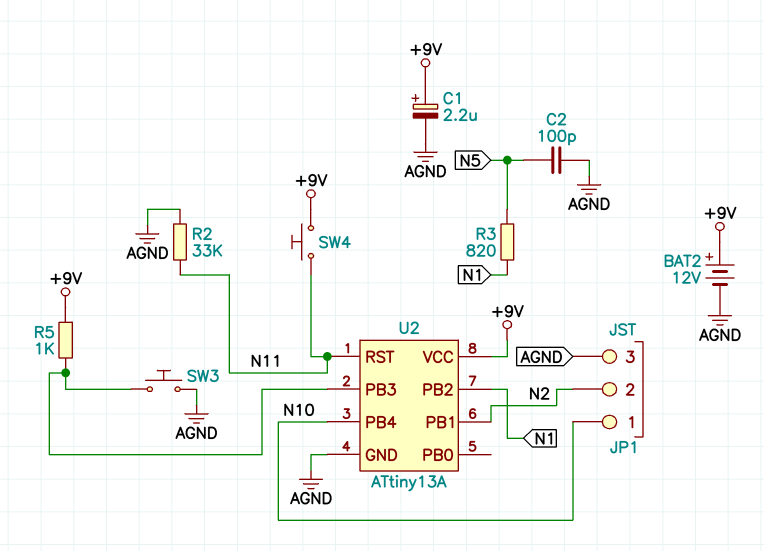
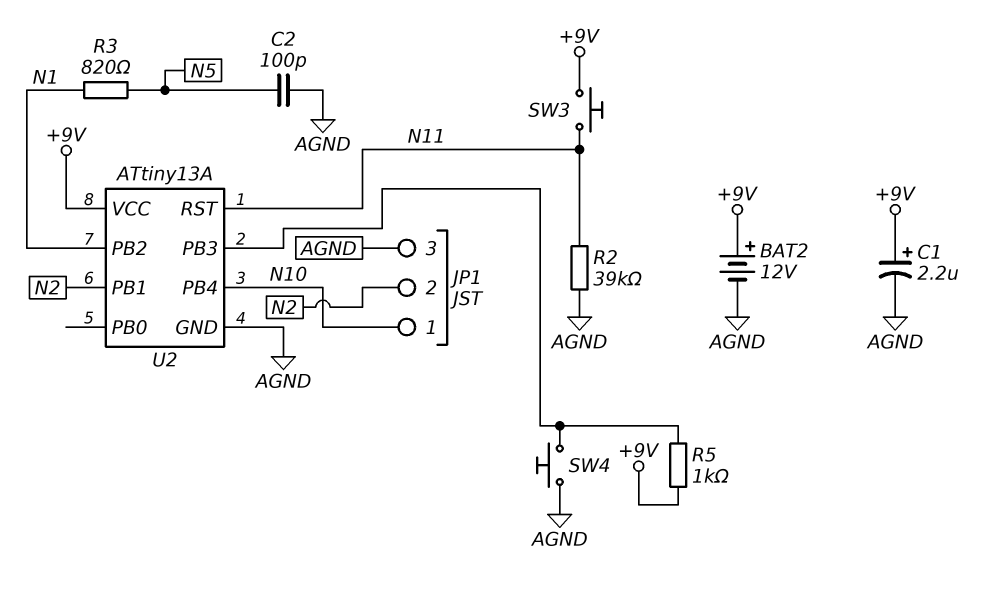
R2: 33k (AGND, N11) -> 39k (AGND, N11)
SW3: button (AGND, U2/PB3) -> button (+9V, N11)
SW4: button (+9V, N11) -> button (AGND, U2/PB3)

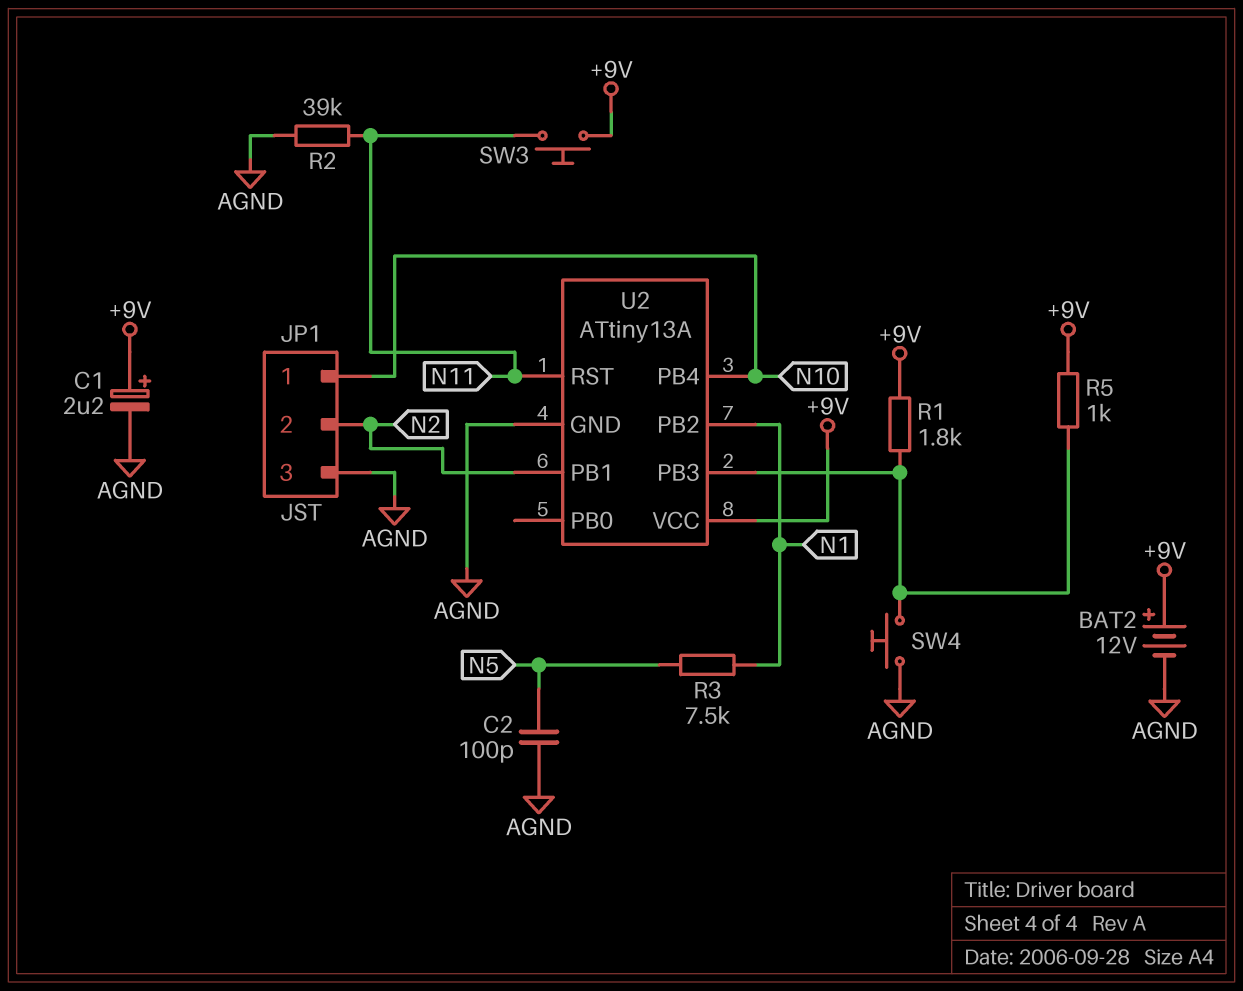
R1: none -> 1.8k (+9V, U2/PB3)
R3: 820 (N1, N5) -> 7.5k (N1, N5)

